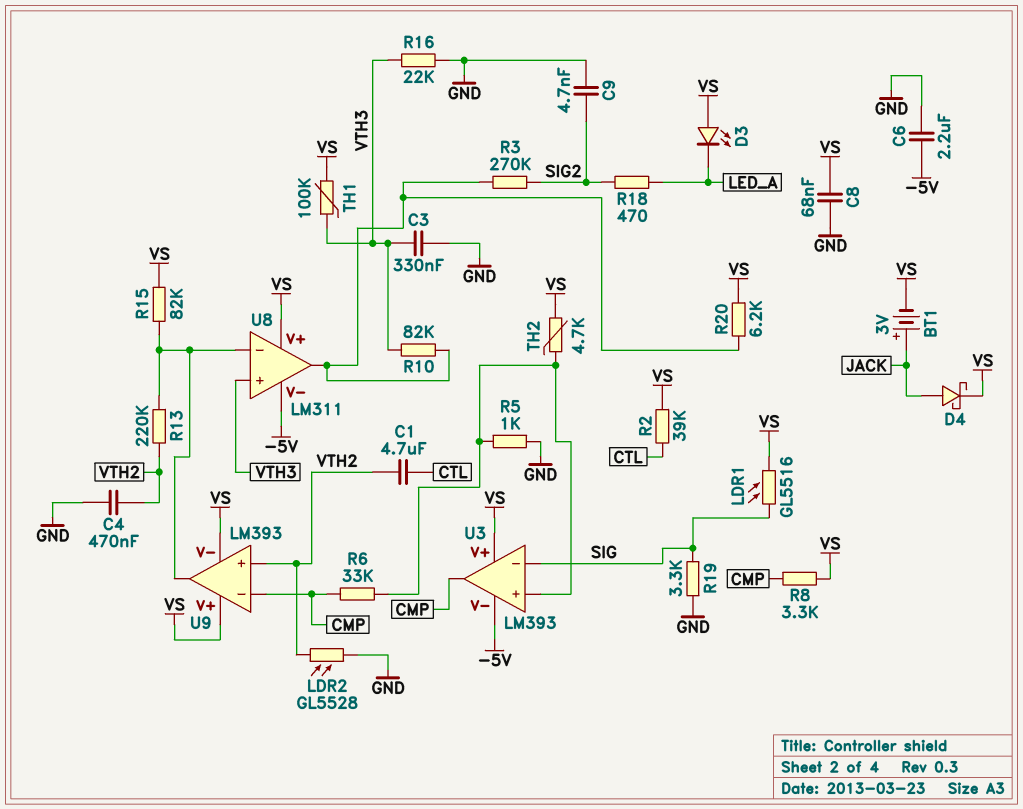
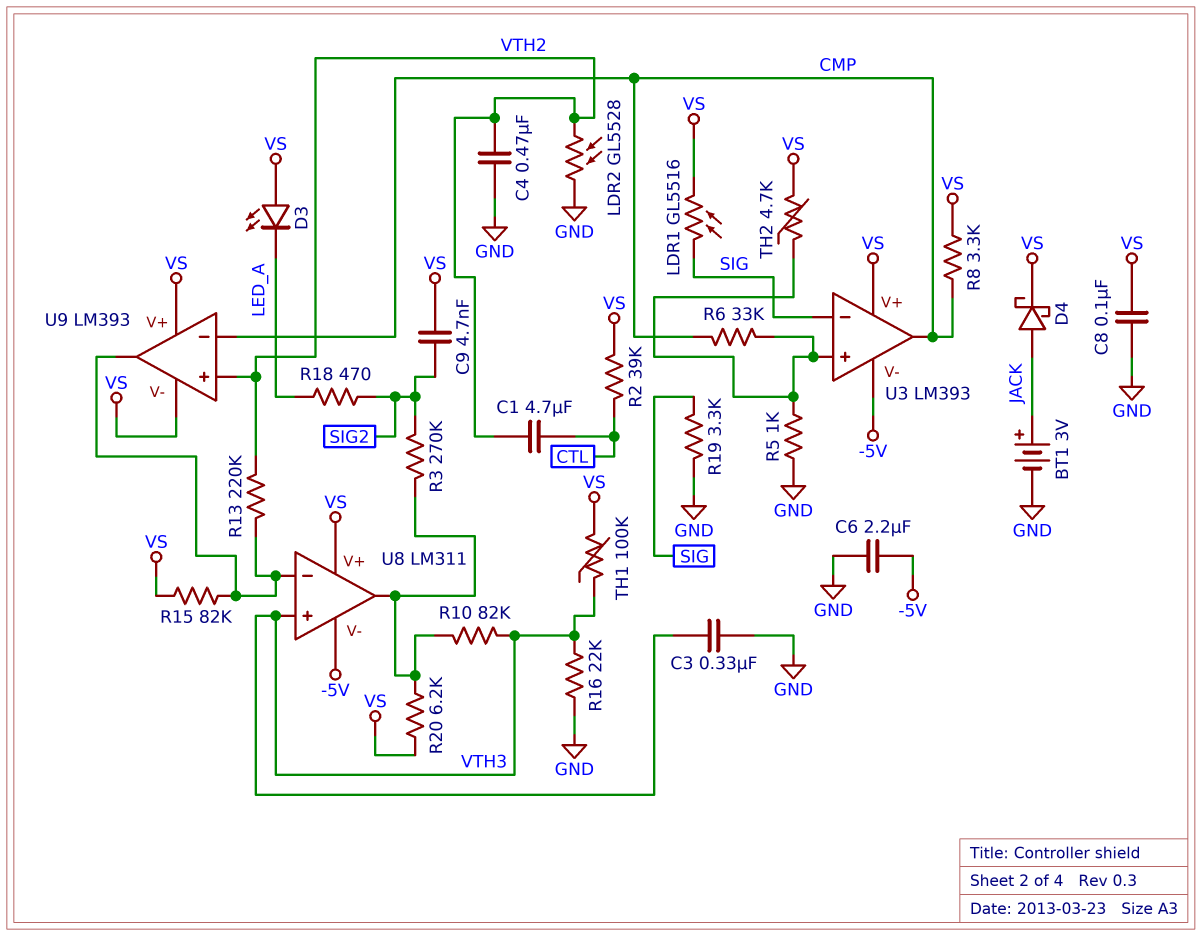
BT1: 3V (plus JACK, minus VS) -> 3V (plus JACK, minus GND)
C8: 68nF (GND, VS) -> 100nF (GND, VS)
C9: 4.7nF (GND, SIG2) -> 4.7nF (SIG2, VS)

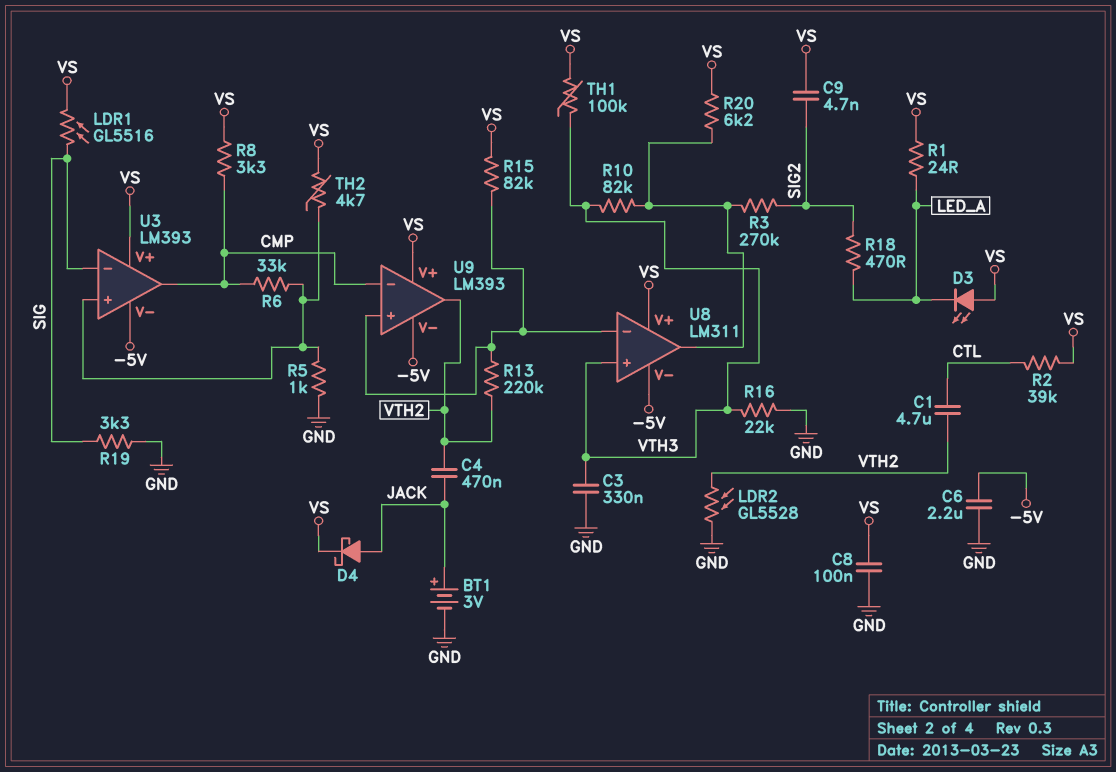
C4: 470nF (GND, VTH2) -> 470nF (JACK, VTH2)
R1: none -> 24 (LED_A, VS)
U9 pin V-: VS -> -5V
U9 pin in+: VTH2 -> U8/in-
U9 pin out: U8/in- -> VTH2

